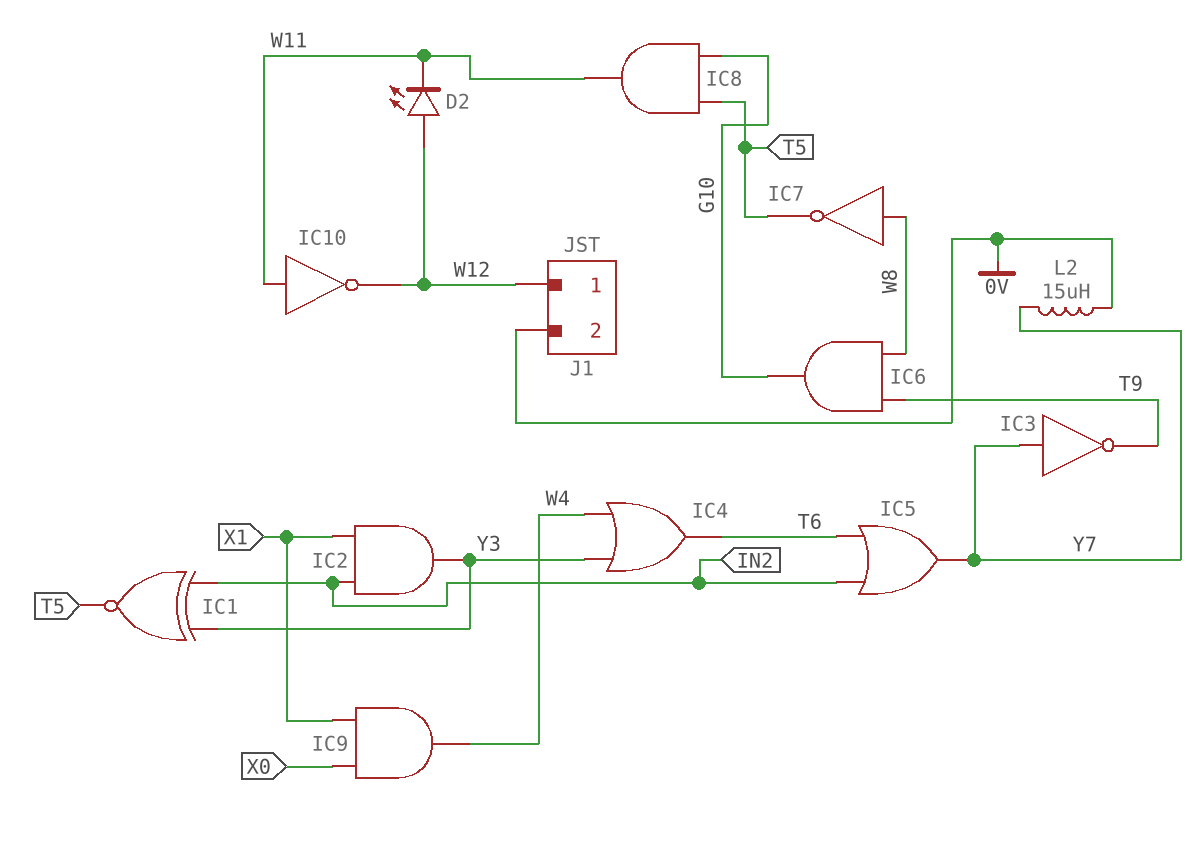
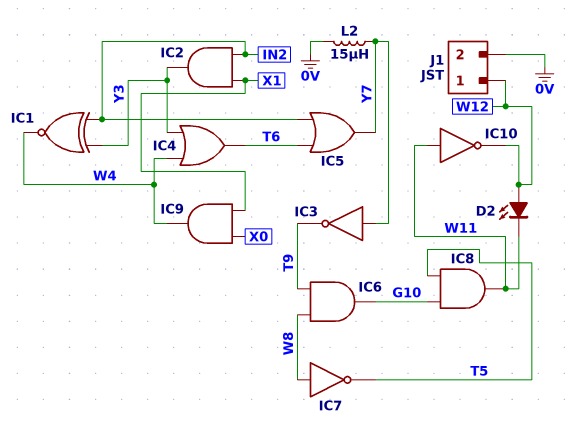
IC1: XNOR (in IN2, in Y3, out T5) -> XNOR (in IN2, in Y3, out W4)

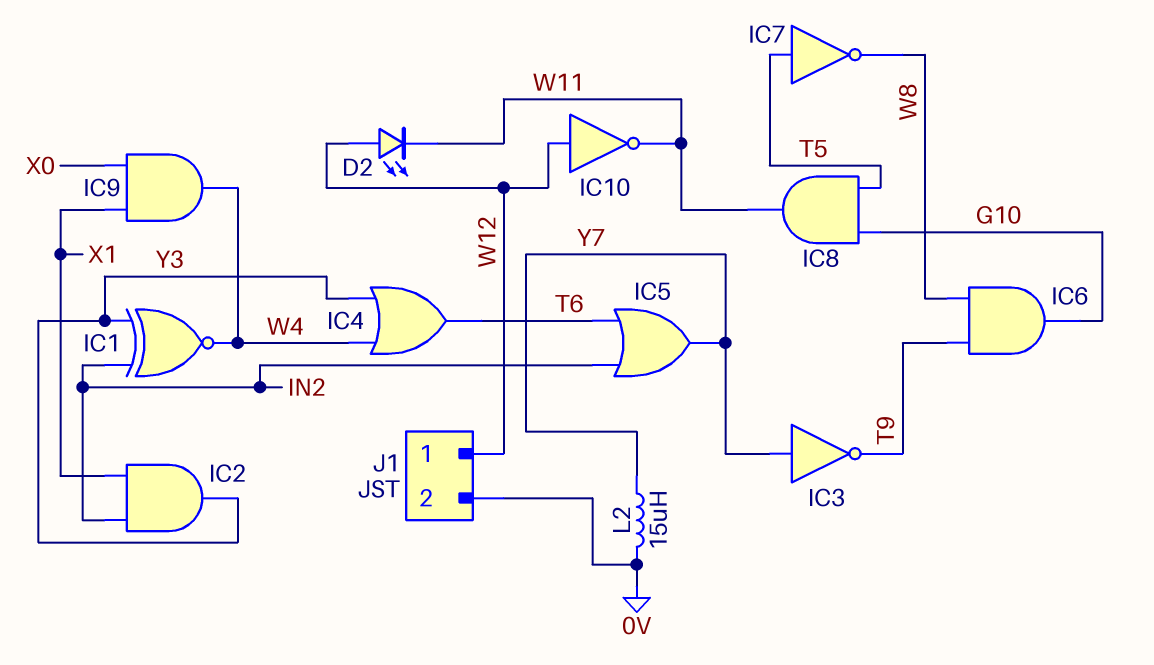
IC7: NOT (in W8, out T5) -> NOT (in T5, out W8)
IC10: NOT (in W11, out W12) -> NOT (in W12, out W11)

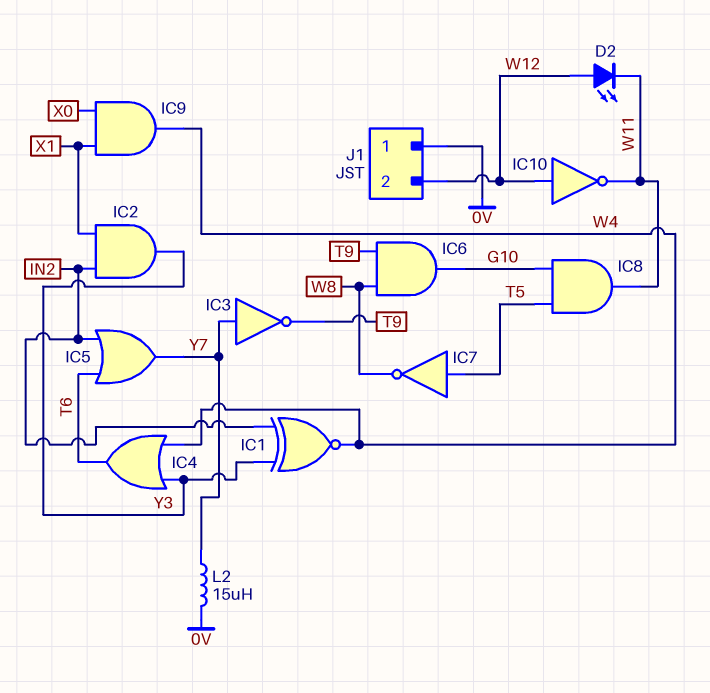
J1 pin 1: W12 -> 0V
J1 pin 2: 0V -> W12

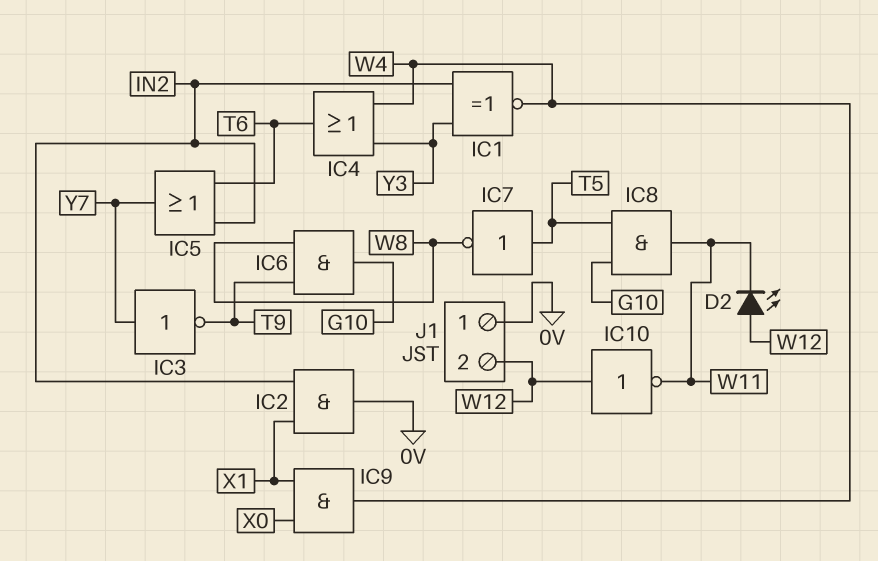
IC2: AND (in IN2, in X1, out Y3) -> AND (in IN2, in X1, out 0V)
L2: 15uH (0V, Y7) -> none

